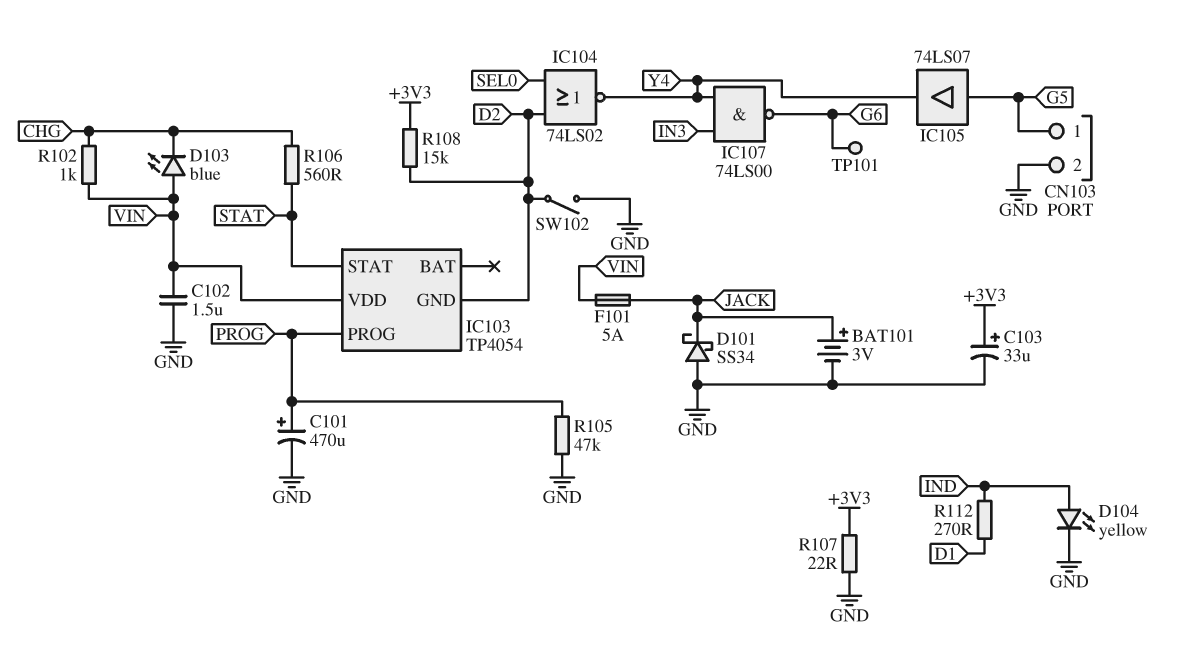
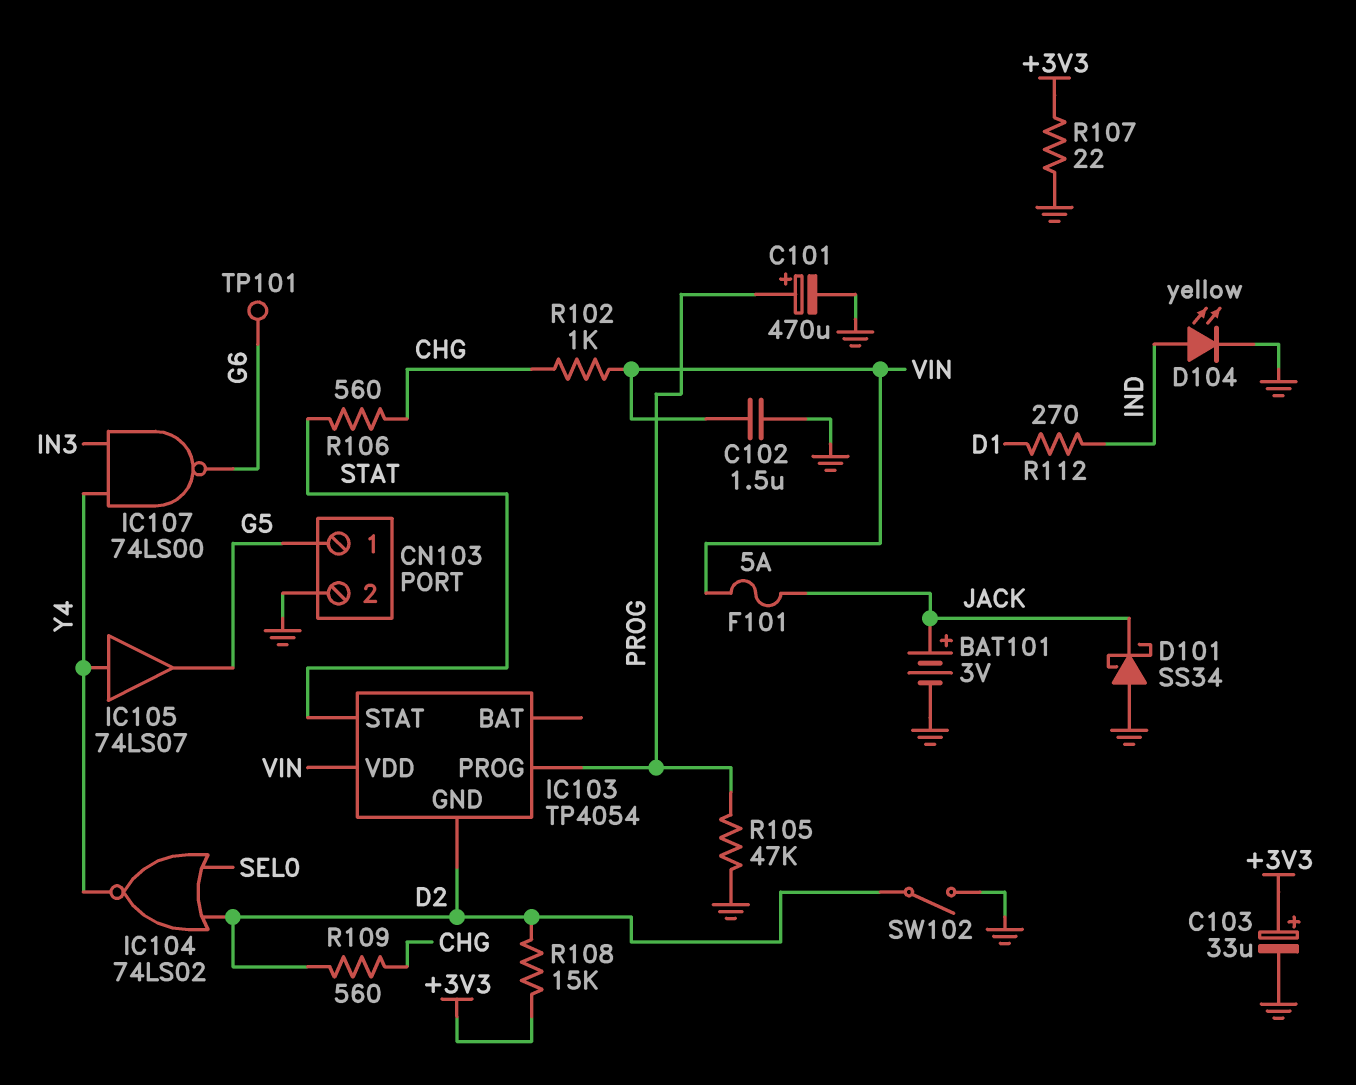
D103: LED blue (A VIN, K CHG) -> none
IC105: buffer 74LS07 (in G5, out Y4) -> buffer 74LS07 (in Y4, out G5)
R109: none -> 560 (CHG, D2)

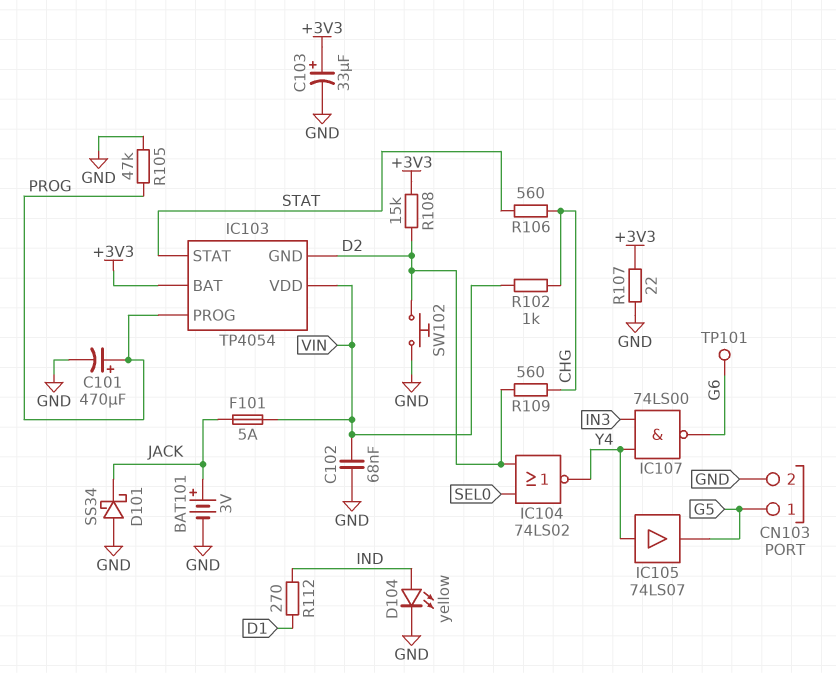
C102: 1.5uF (GND, VIN) -> 68nF (GND, VIN)
IC103 pin BAT: none -> +3V3
SW102: switch (D2, GND) -> button (D2, GND)

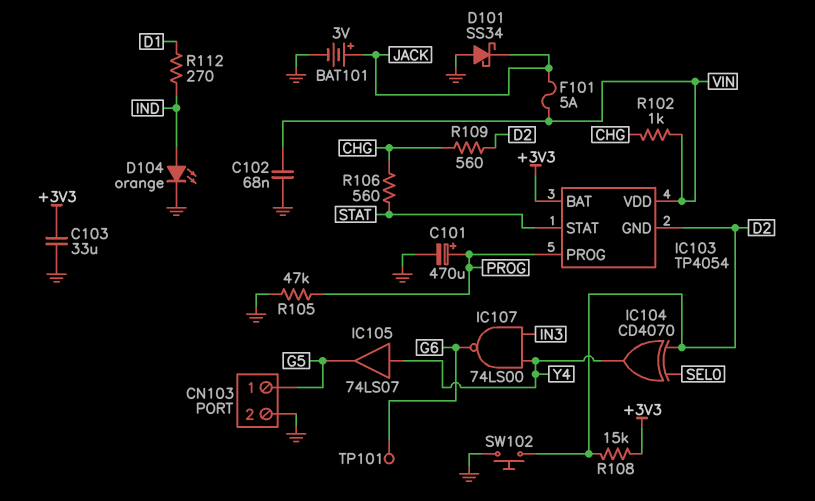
C103: 33uF (plus +3V3, minus GND) -> 33uF (+3V3, GND)
D104: LED yellow (A IND, K GND) -> LED orange (A IND, K GND)
IC104: NOR 74LS02 (in D2, in SEL0, out Y4) -> XOR CD4070 (in D2, in SEL0, out Y4)
R107: 22 (+3V3, GND) -> none

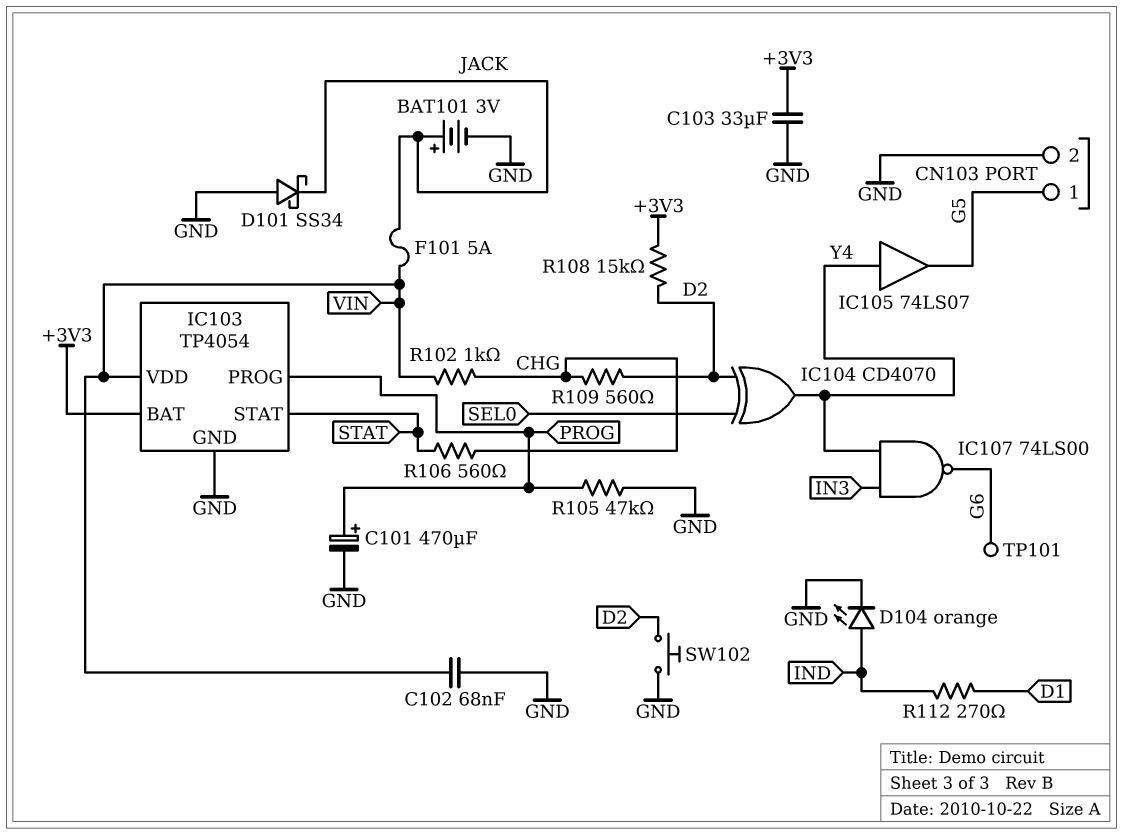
IC103 pin GND: D2 -> GND

